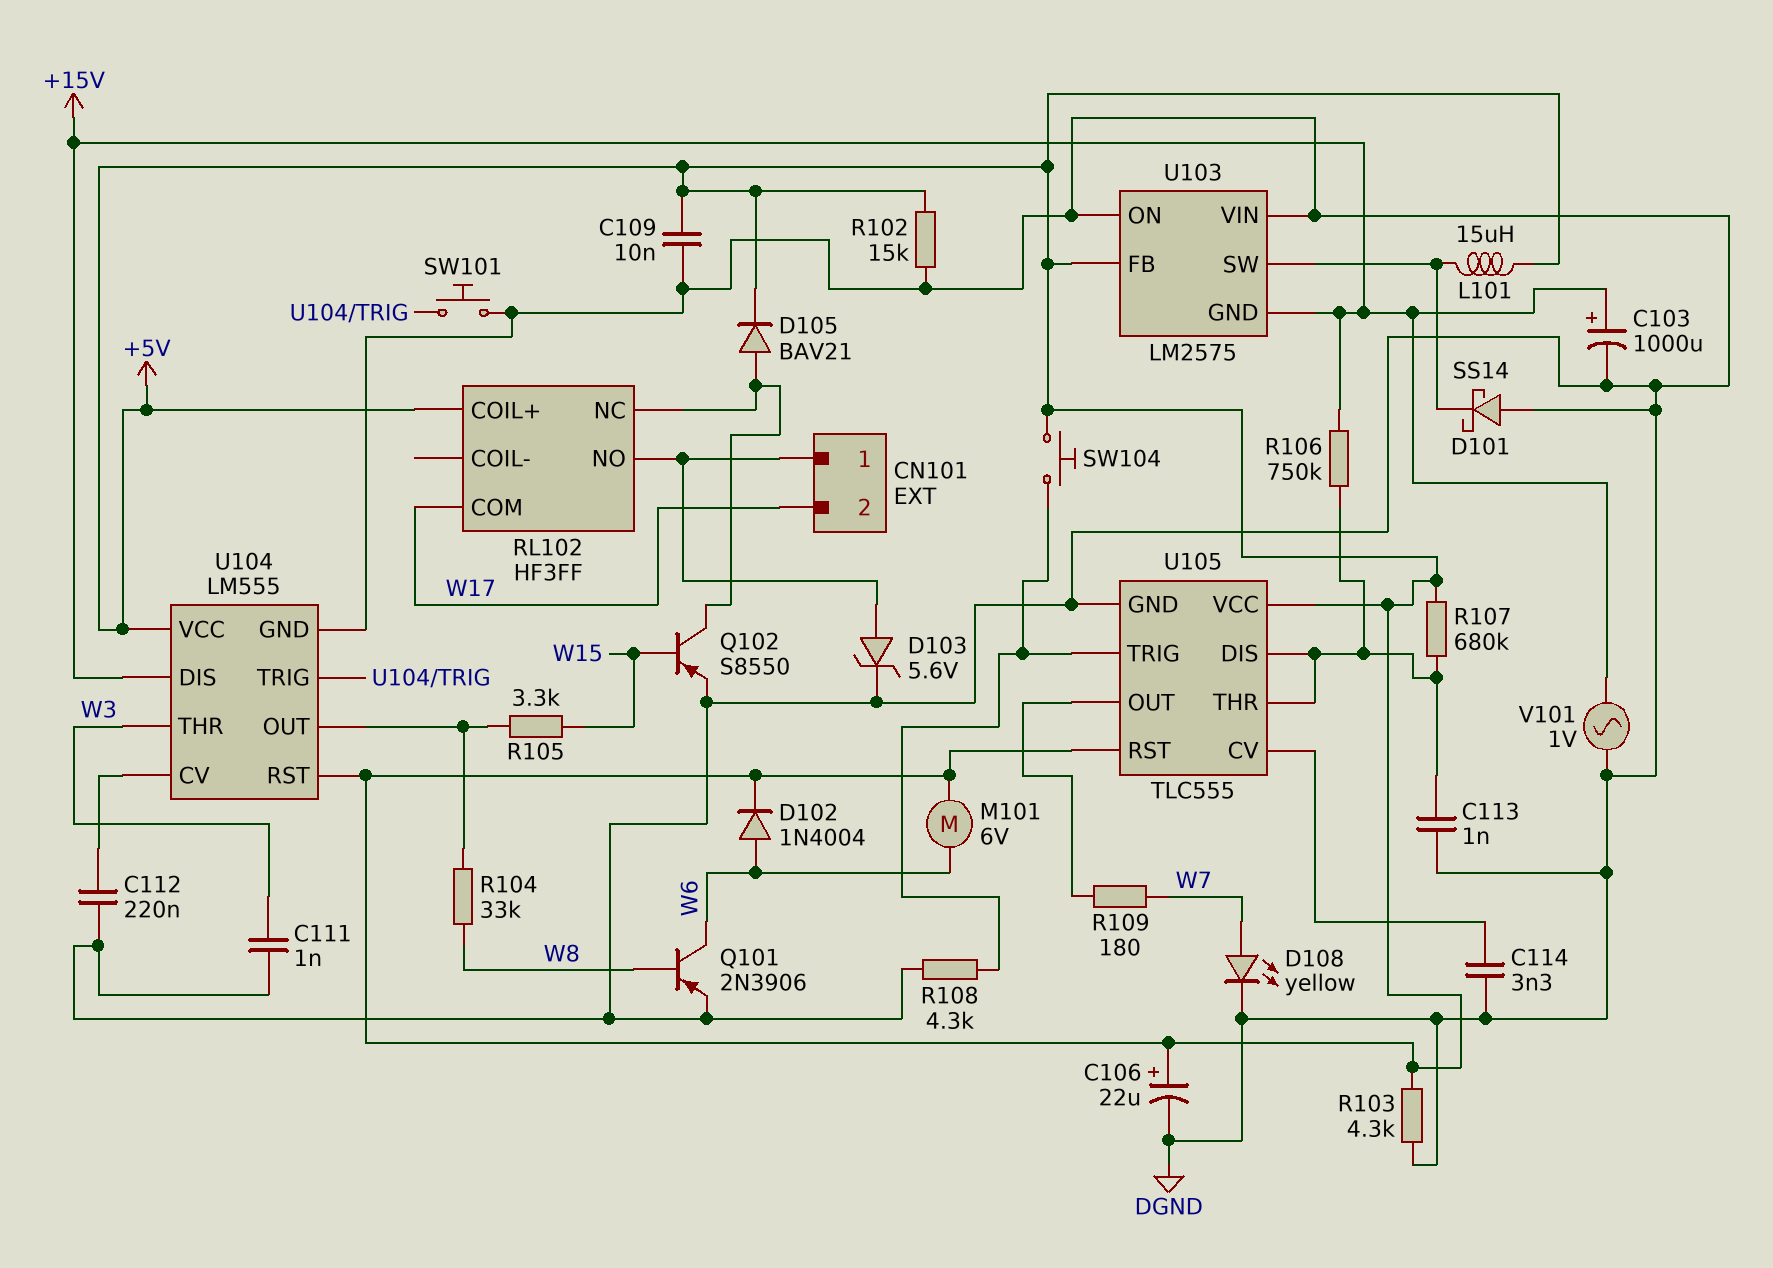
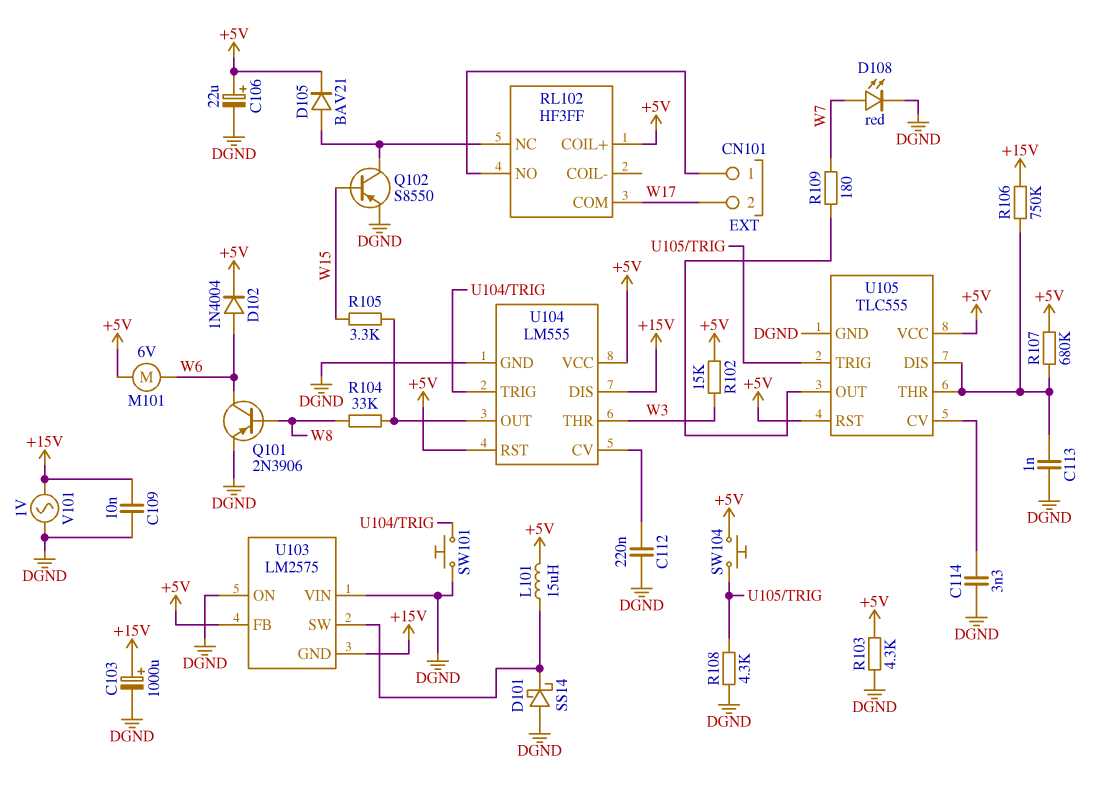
C109: 10nF (+5V, DGND) -> 10nF (+15V, DGND)
C111: 1nF (DGND, W3) -> none
D103: zener 5.6V (A CN101/1, K DGND) -> none
D108: LED yellow (A W7, K DGND) -> LED red (A W7, K DGND)
R102: 15k (+5V, DGND) -> 15k (+5V, W3)

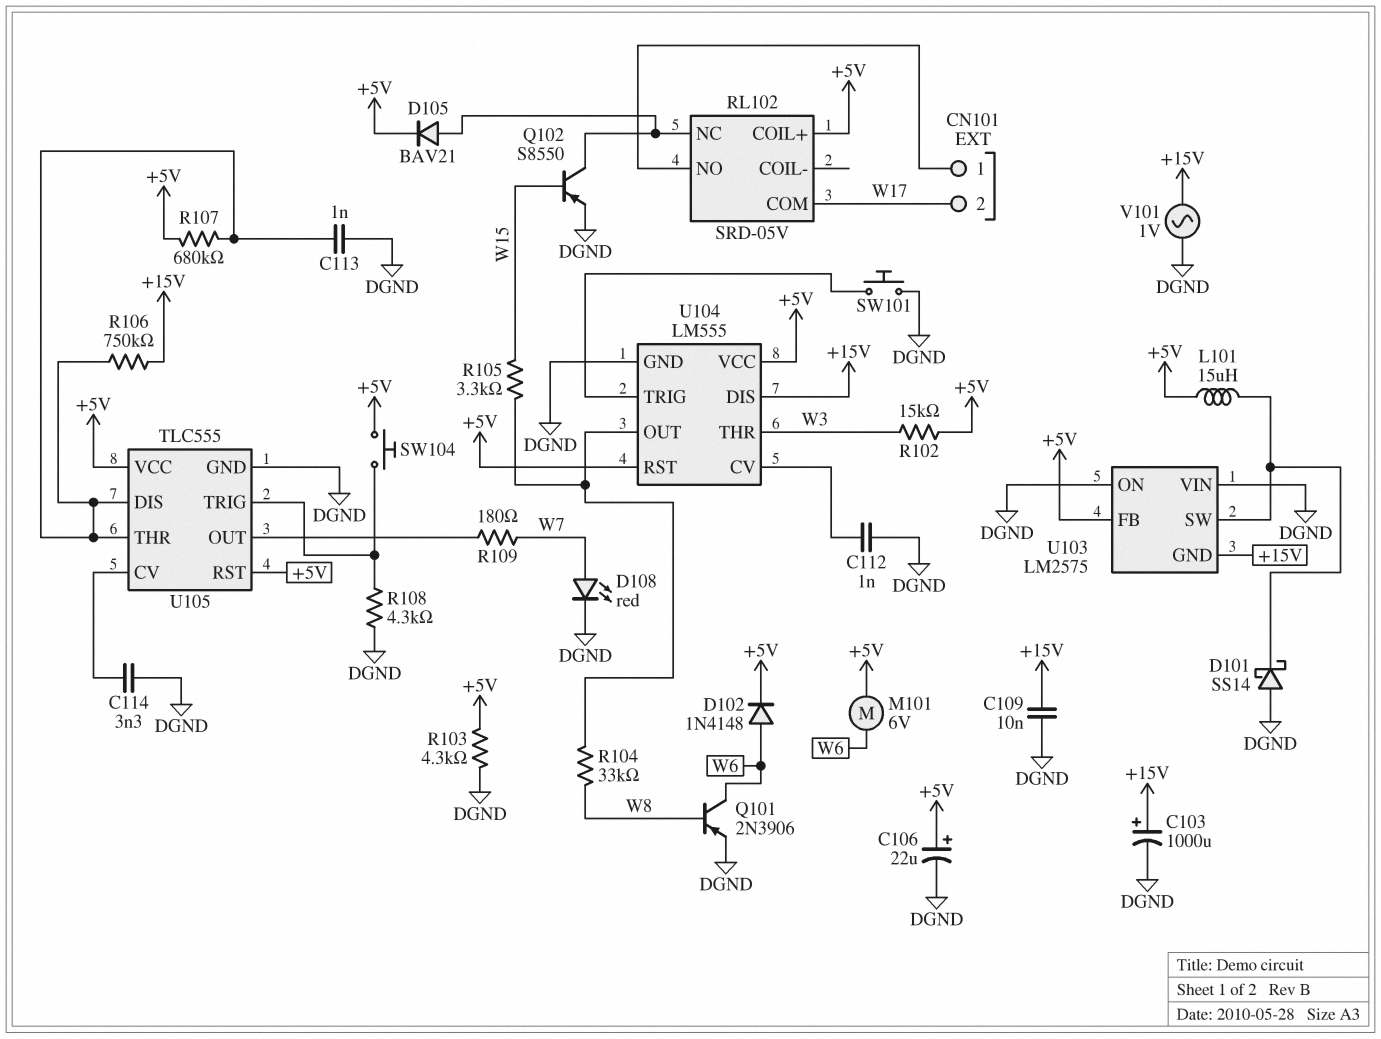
C112: 220nF (DGND, U104/CV) -> 1nF (DGND, U104/CV)
D102: diode 1N4004 (A W6, K +5V) -> diode 1N4148 (A W6, K +5V)
RL102: HF3FF -> SRD-05V

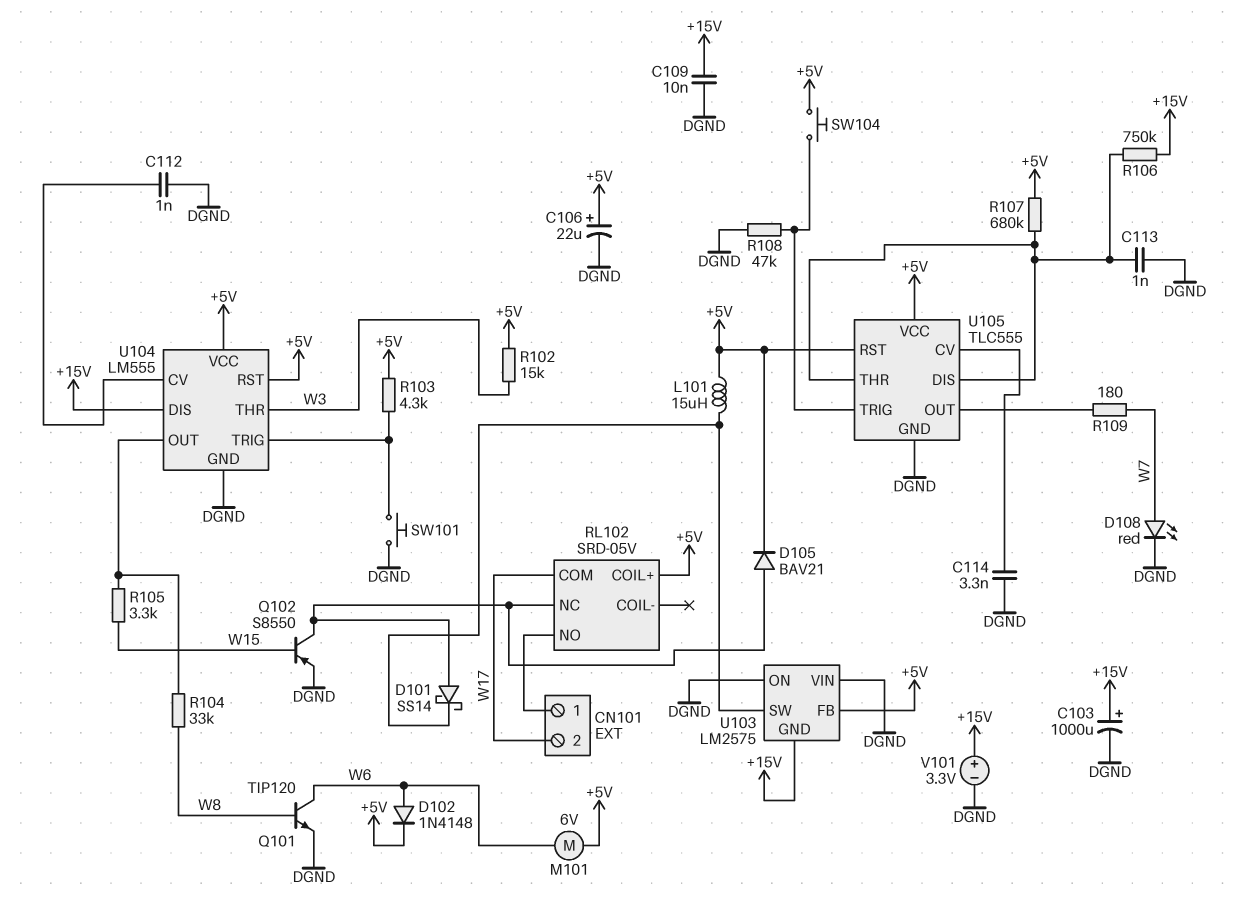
D101: schottky SS14 (A DGND, K U103/SW) -> schottky SS14 (A RL102/NC, K U103/SW)
Q101: PNP 2N3906 (B W8, C W6, E DGND) -> NPN TIP120 (B W8, C W6, E DGND)
R103: 4.3k (+5V, DGND) -> 4.3k (+5V, U104/TRIG)
R108: 4.3k (DGND, U105/TRIG) -> 47k (DGND, U105/TRIG)
V101: AC 1V (+15V, DGND) -> 3.3V (plus +15V, minus DGND)

